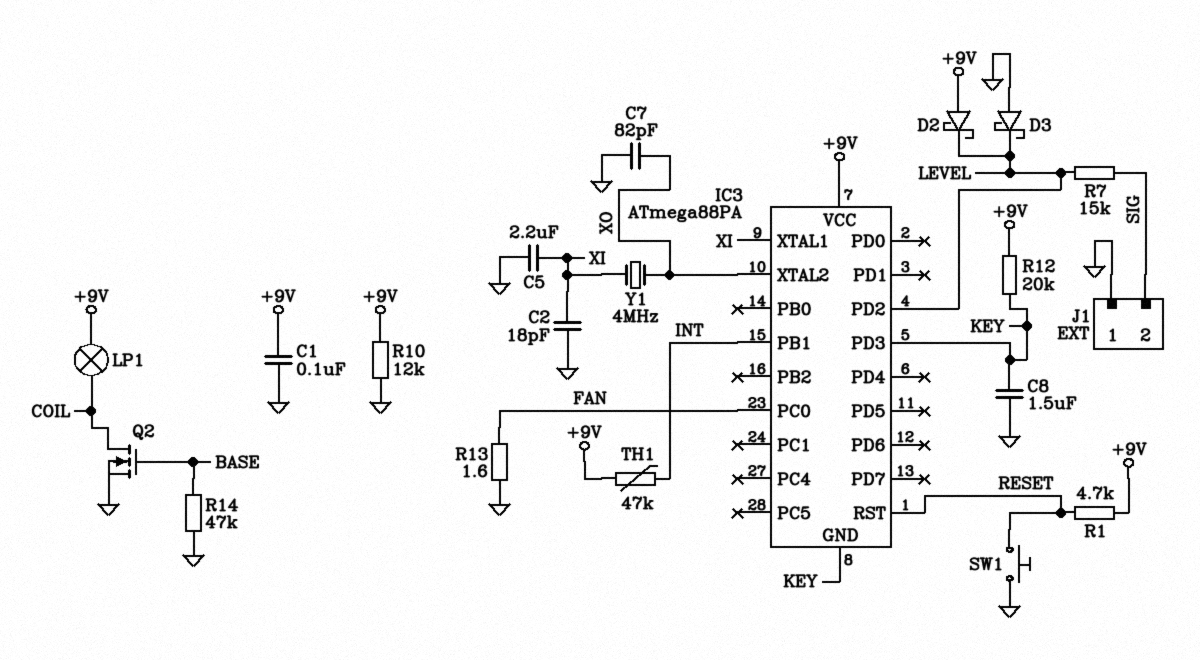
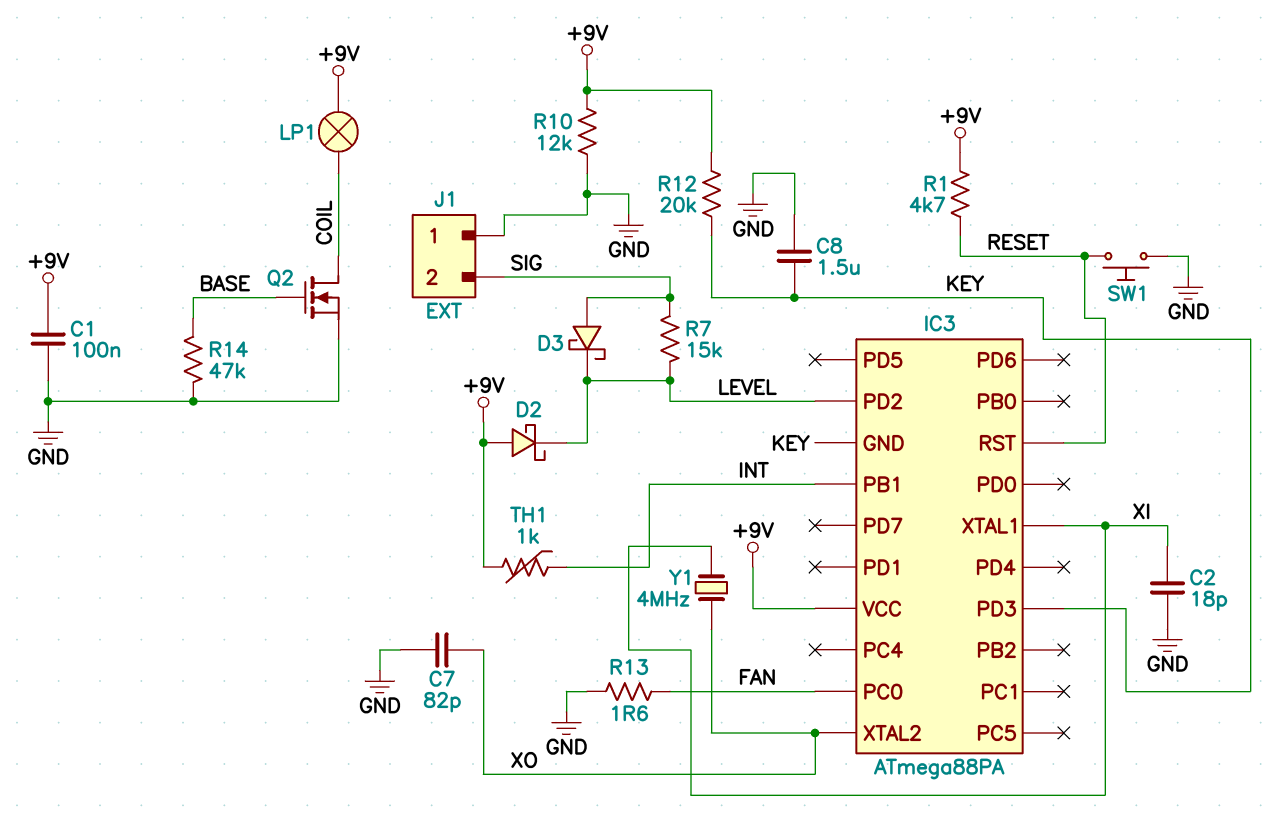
C5: 2.2uF (GND, XI) -> none
D3: schottky (A GND, K LEVEL) -> schottky (A SIG, K LEVEL)
TH1: 47k (+9V, INT) -> 1k (+9V, INT)

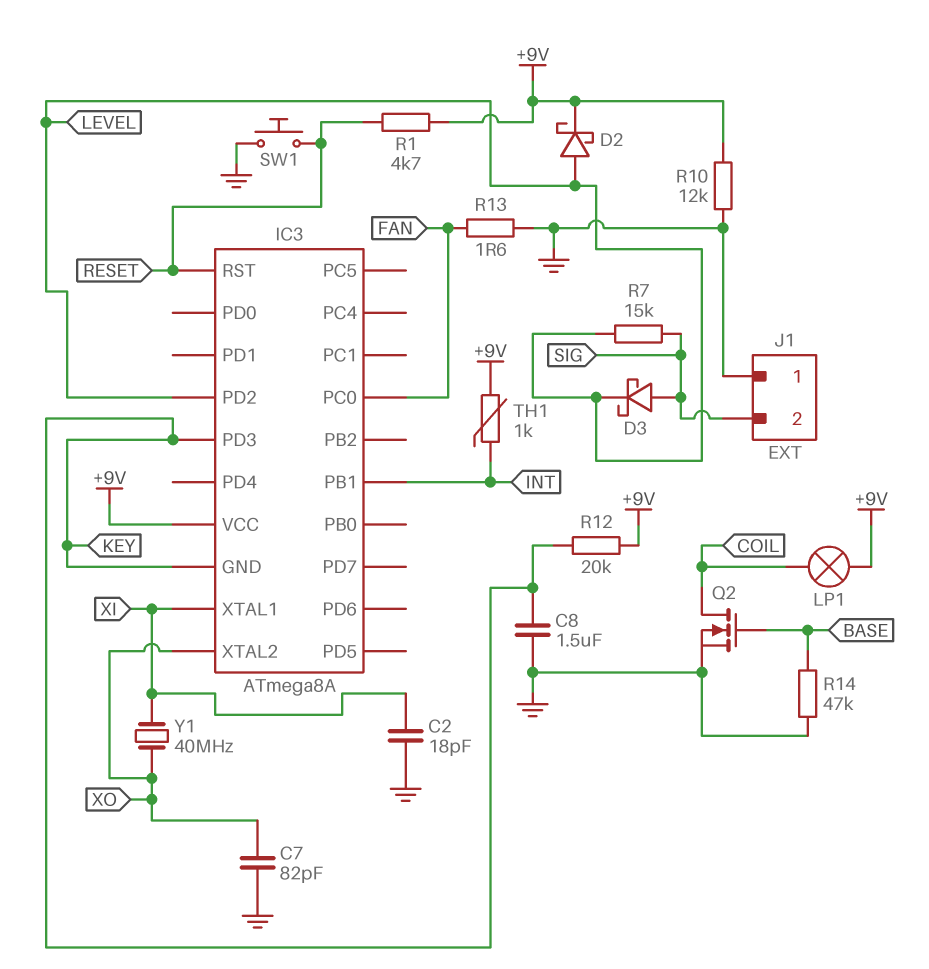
C1: 100nF (+9V, GND) -> none
D2: schottky (A +9V, K LEVEL) -> schottky (A LEVEL, K +9V)
IC3: ATmega88PA -> ATmega8A
Y1: 4MHz (XI, XO) -> 40MHz (XI, XO)

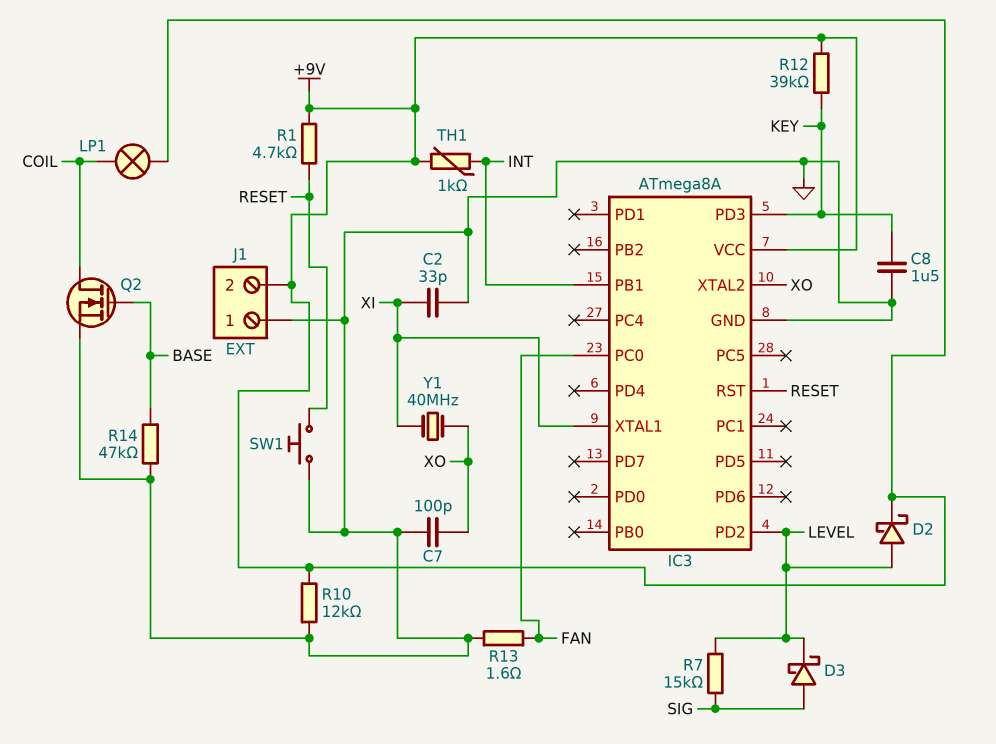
C2: 18pF (GND, XI) -> 33pF (GND, XI)
C7: 82pF (GND, XO) -> 100pF (GND, XO)
IC3 pin GND: KEY -> GND
J1 pin 2: SIG -> +9V
R12: 20k (+9V, KEY) -> 39k (+9V, KEY)

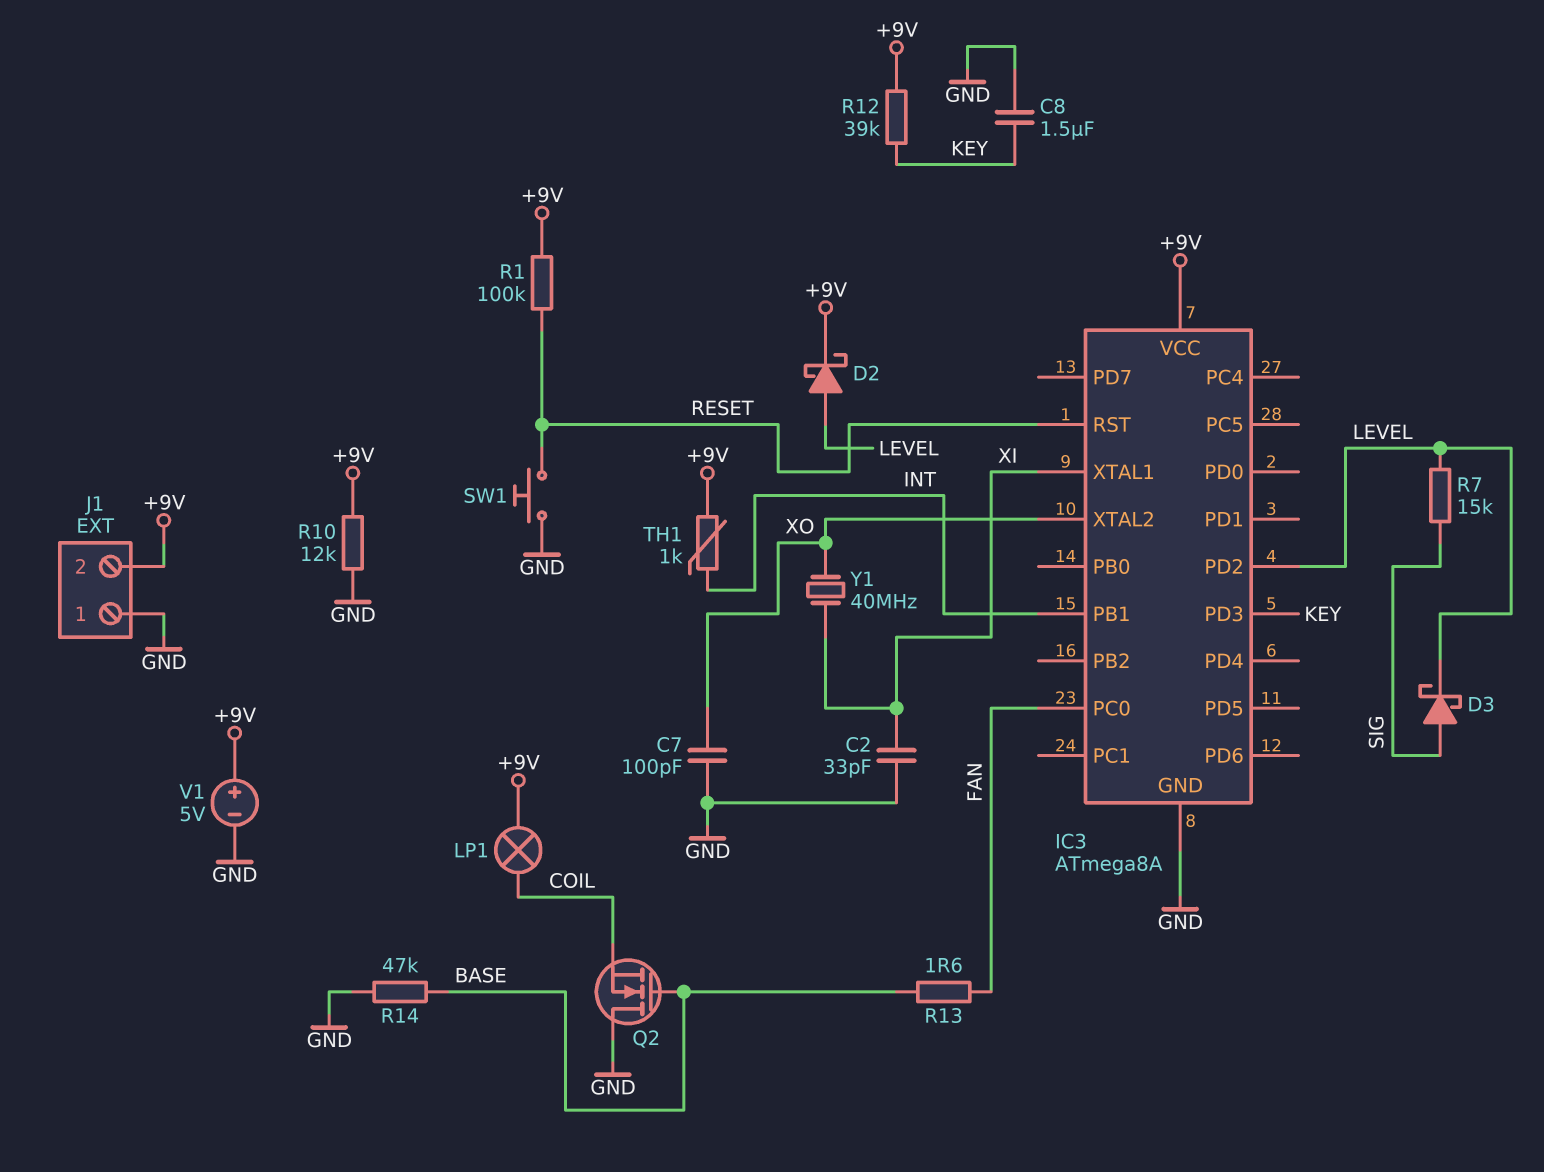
Q2: NMOS (G BASE, D COIL, S GND) -> NMOS (G BASE, D GND, S COIL)
R1: 4.7k (+9V, RESET) -> 100k (+9V, RESET)
R13: 1.6 (FAN, GND) -> 1.6 (BASE, FAN)
V1: none -> 5V (plus +9V, minus GND)

